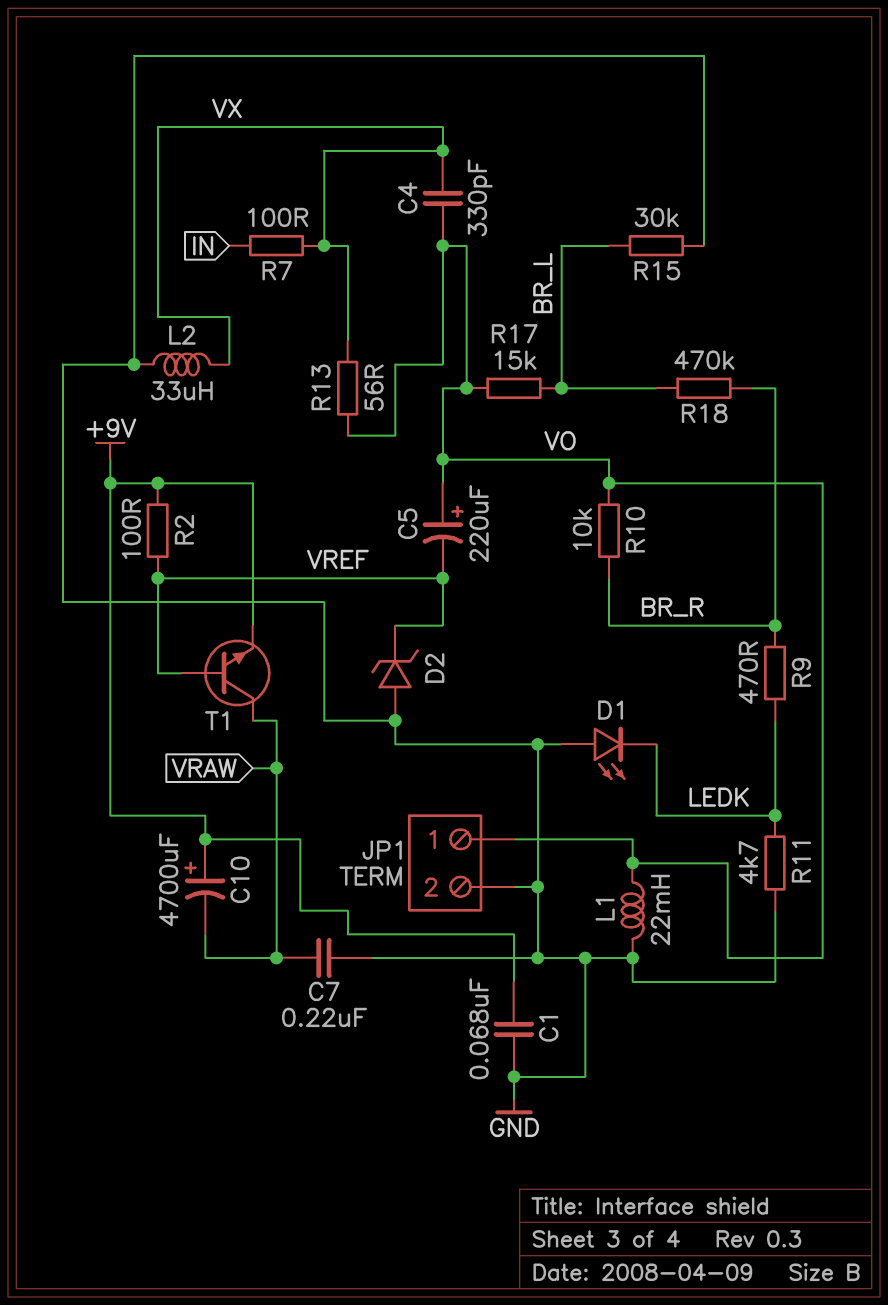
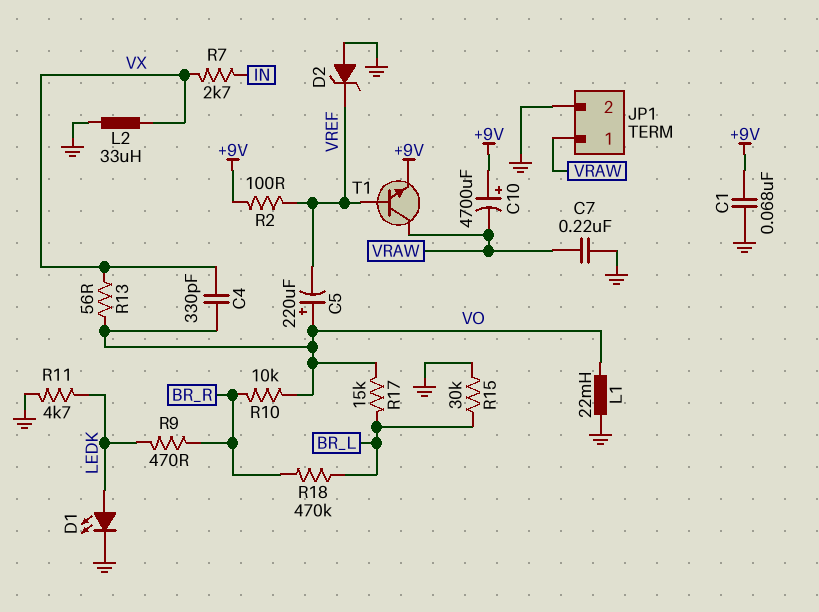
D1: LED (A GND, K LEDK) -> LED (A LEDK, K GND)
JP1 pin 1: VO -> VRAW
R7: 100 (IN, VX) -> 2.7k (IN, VX)

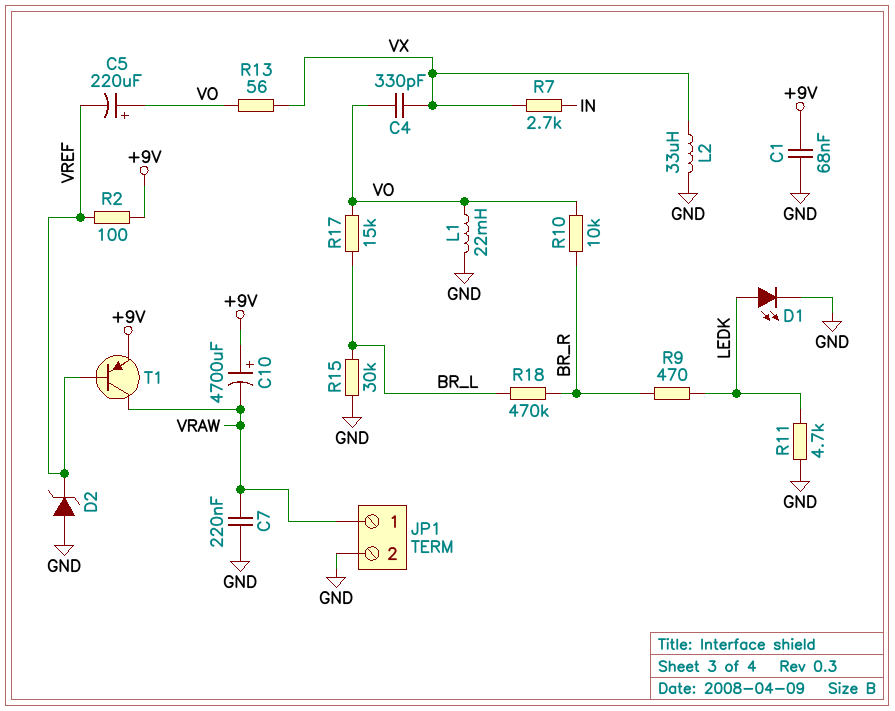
T1: NPN (B VREF, C VRAW, E +9V) -> PNP (B VREF, C VRAW, E +9V)

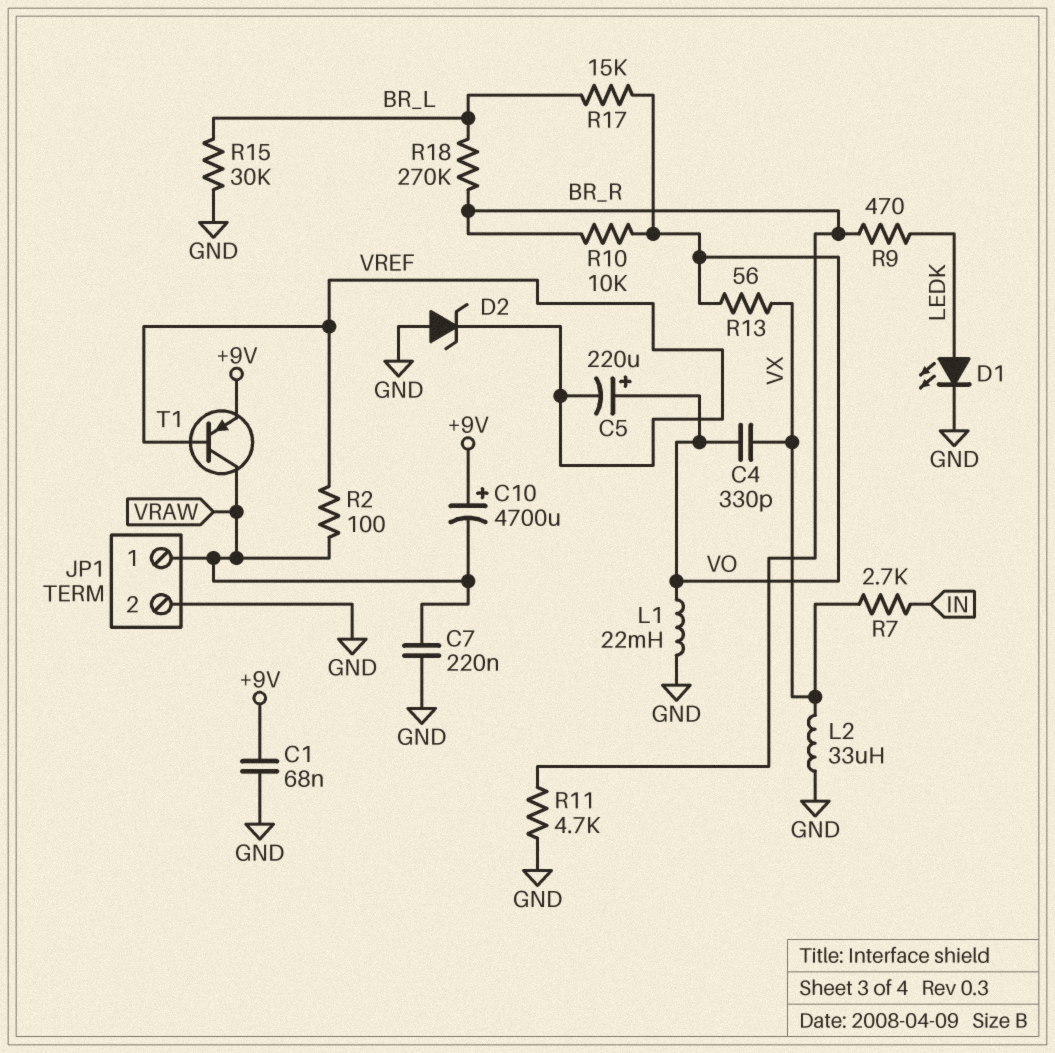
R2: 100 (+9V, VREF) -> 100 (VRAW, VREF)
R11: 4.7k (GND, LEDK) -> 4.7k (BR_R, GND)
R18: 470k (BR_L, BR_R) -> 270k (BR_L, BR_R)

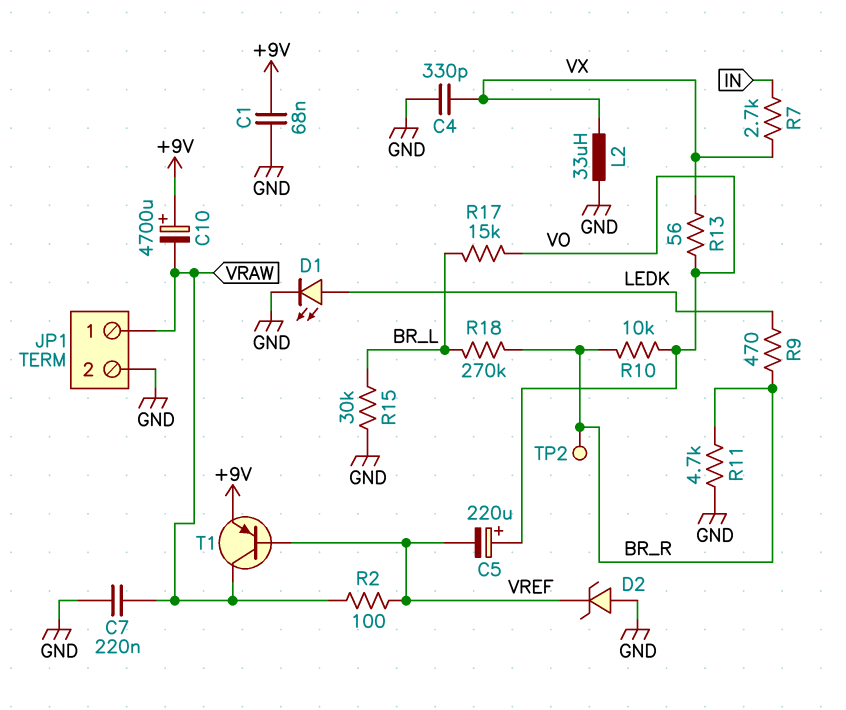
C4: 330pF (VO, VX) -> 330pF (GND, VX)
L1: 22mH (GND, VO) -> none
TP2: none -> test point (BR_R)

